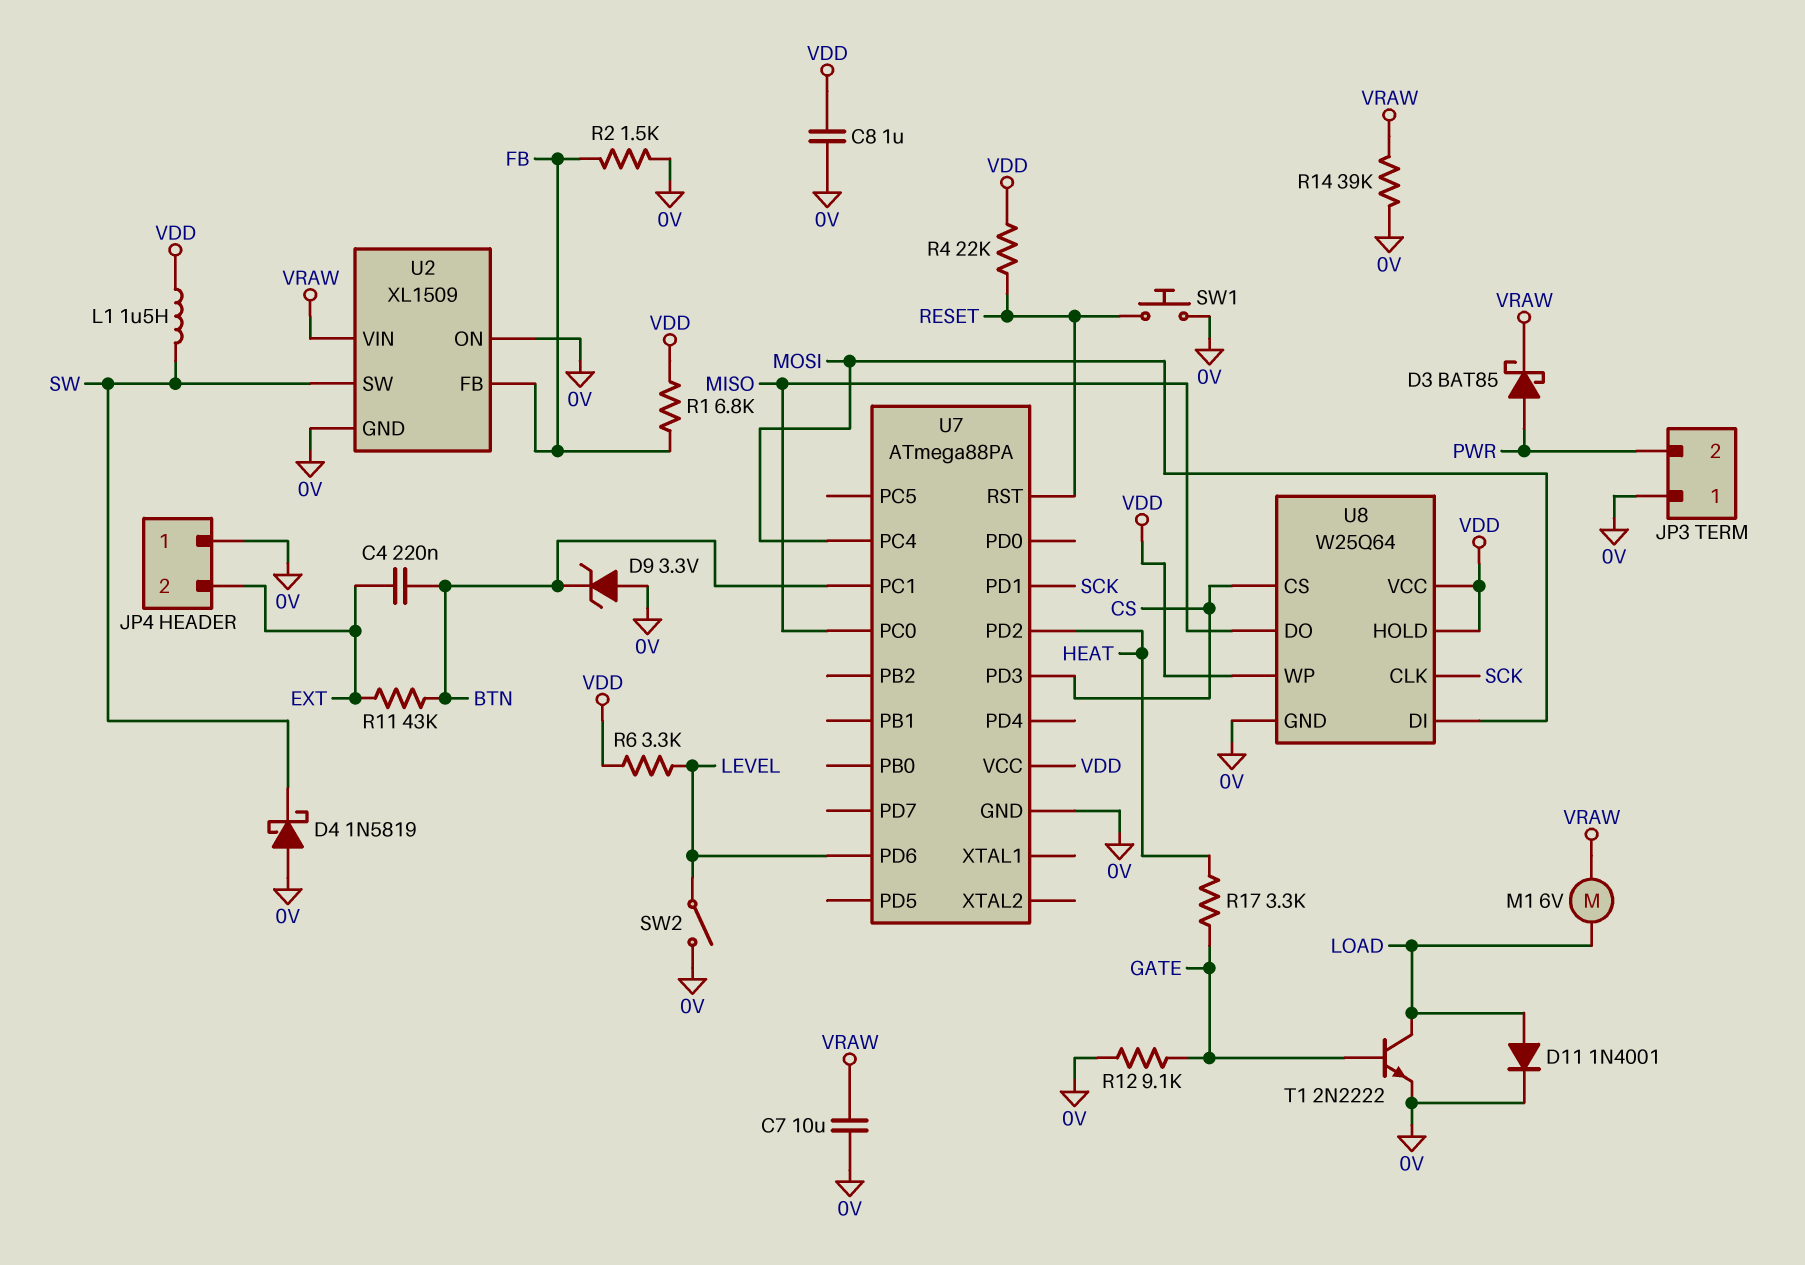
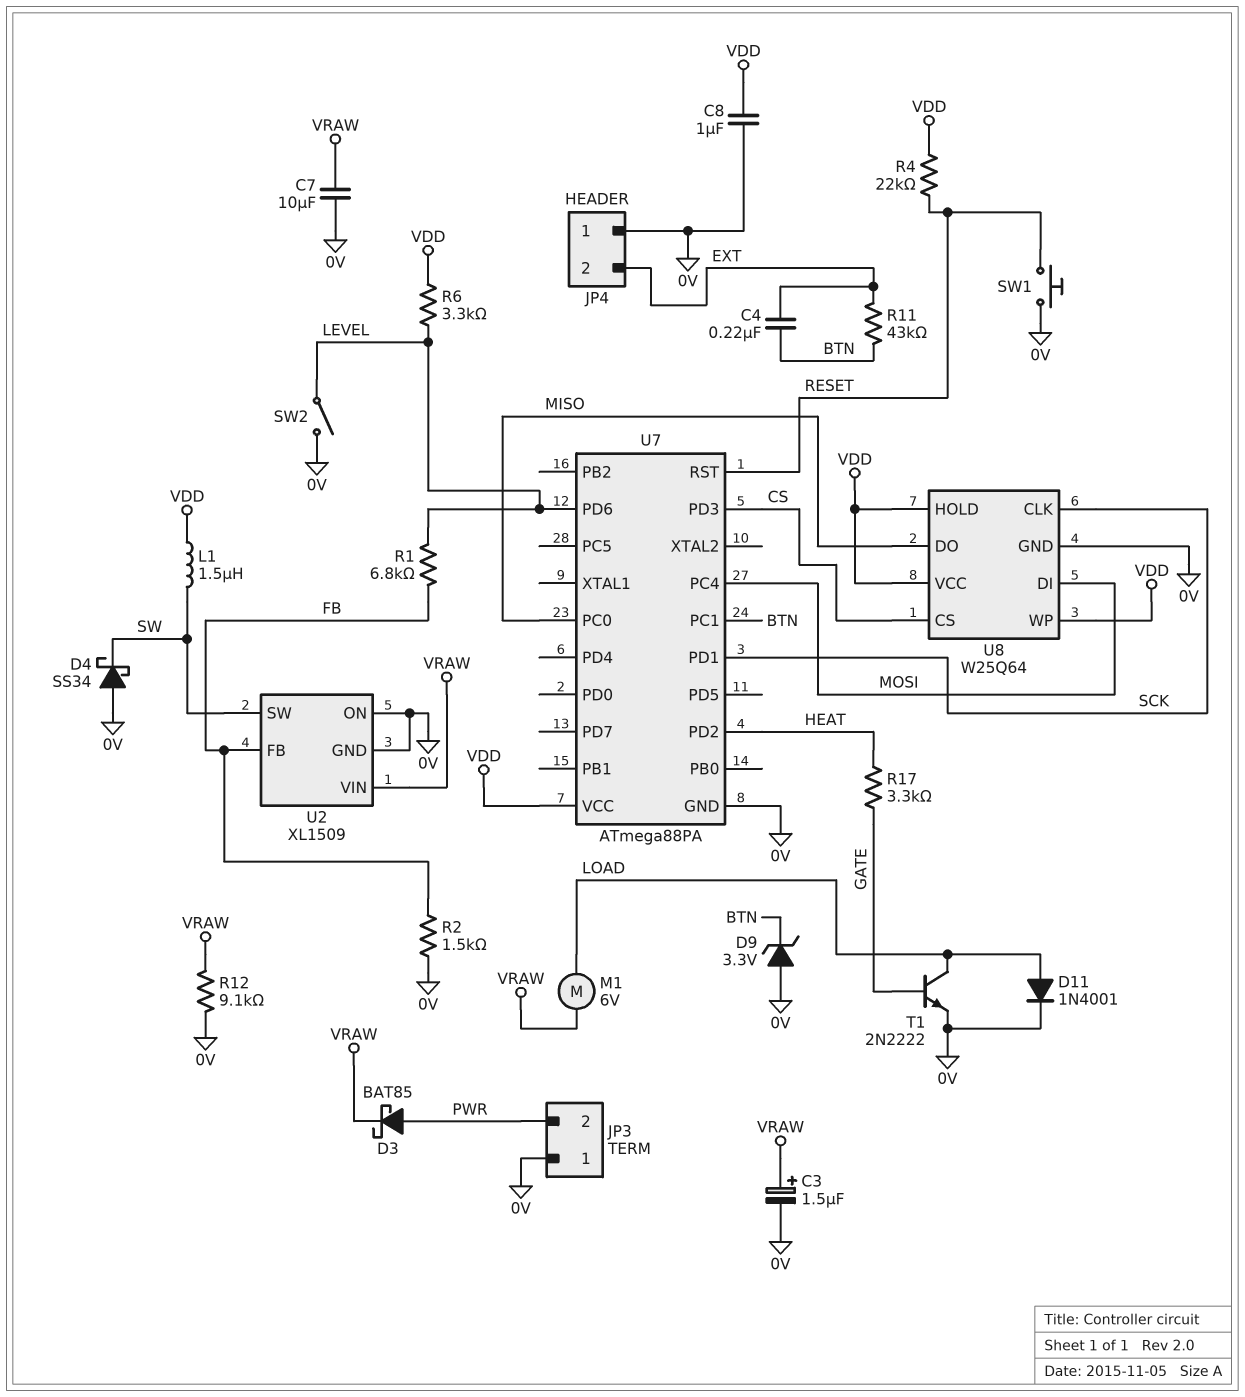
C3: none -> 1.5uF (plus VRAW, minus 0V)
D4: schottky 1N5819 (A 0V, K SW) -> schottky SS34 (A 0V, K SW)
R1: 6.8k (FB, VDD) -> 6.8k (FB, LEVEL)
R12: 9.1k (0V, GATE) -> 9.1k (0V, VRAW)
R14: 39k (0V, VRAW) -> none

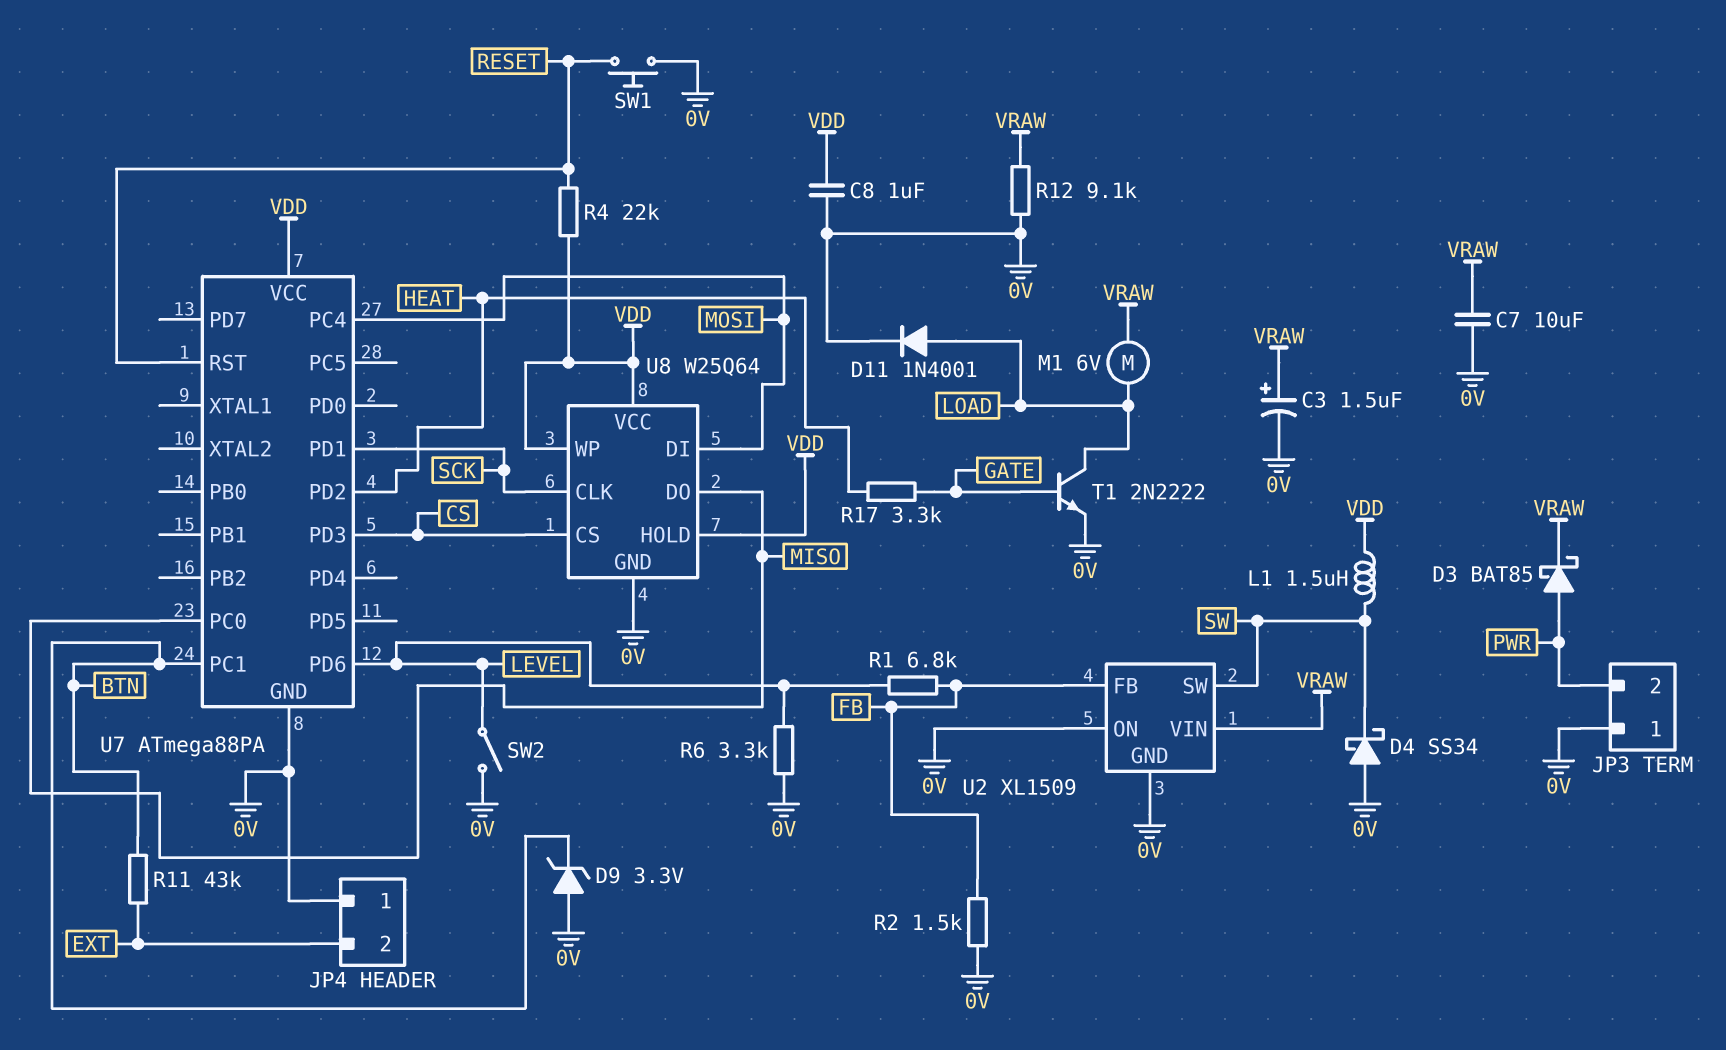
C4: 220nF (BTN, EXT) -> none
R6: 3.3k (LEVEL, VDD) -> 3.3k (0V, LEVEL)

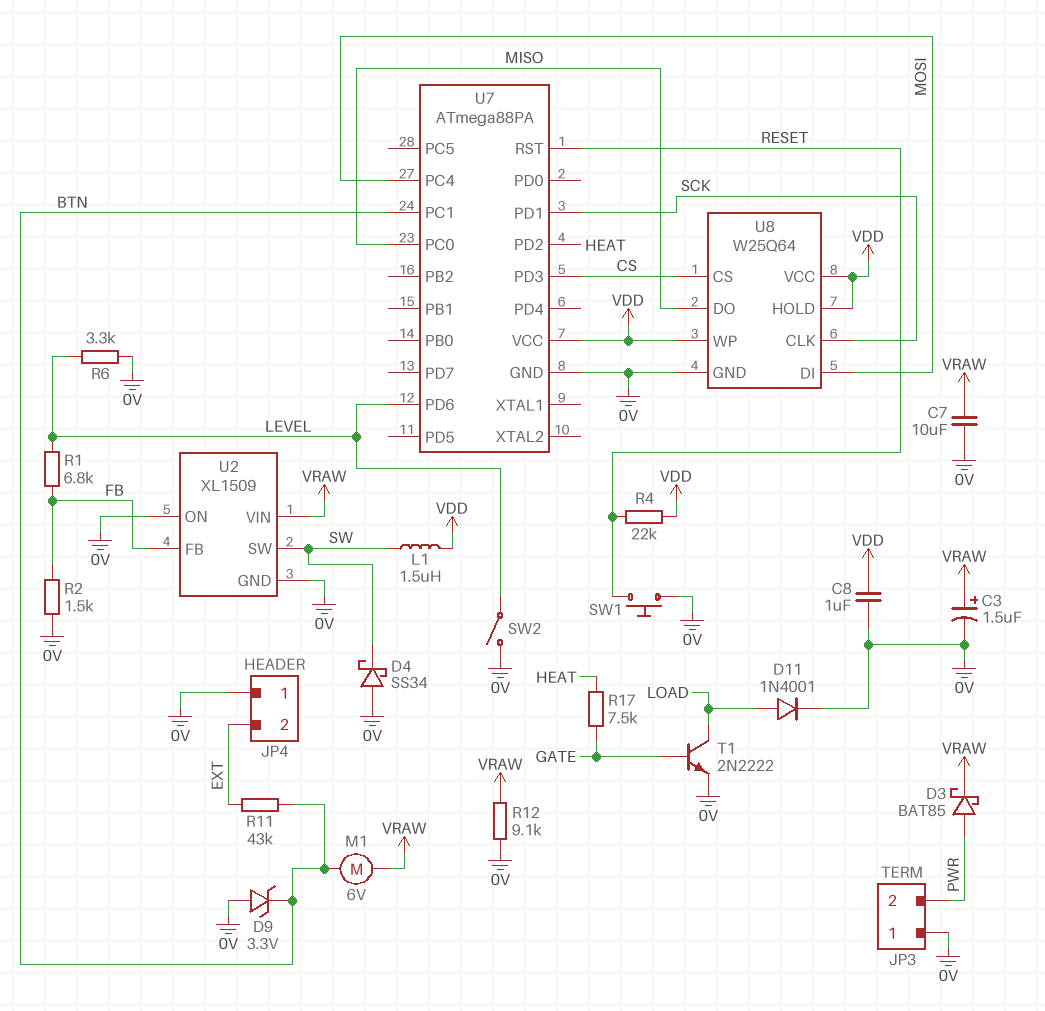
M1: motor 6V (LOAD, VRAW) -> motor 6V (BTN, VRAW)
R17: 3.3k (GATE, HEAT) -> 7.5k (GATE, HEAT)

